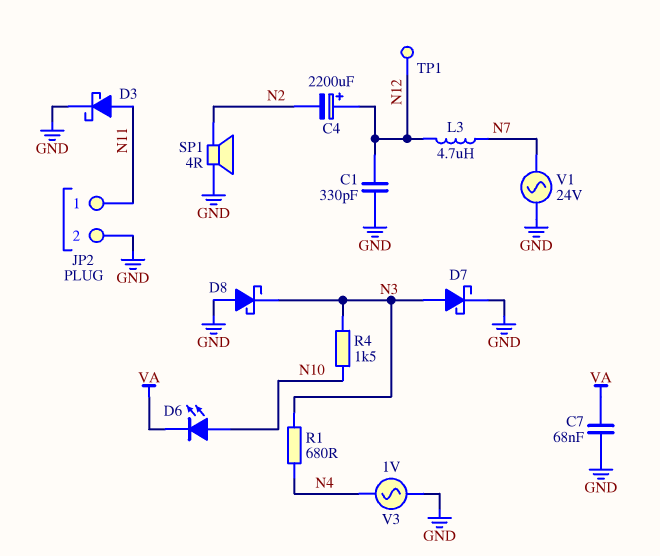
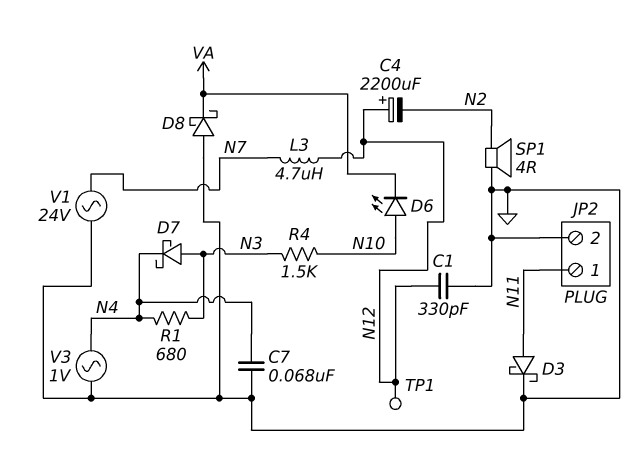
C7: 68nF (GND, VA) -> 68nF (GND, N4)
D7: schottky (A N3, K GND) -> schottky (A N3, K N4)
D8: schottky (A GND, K N3) -> schottky (A GND, K VA)

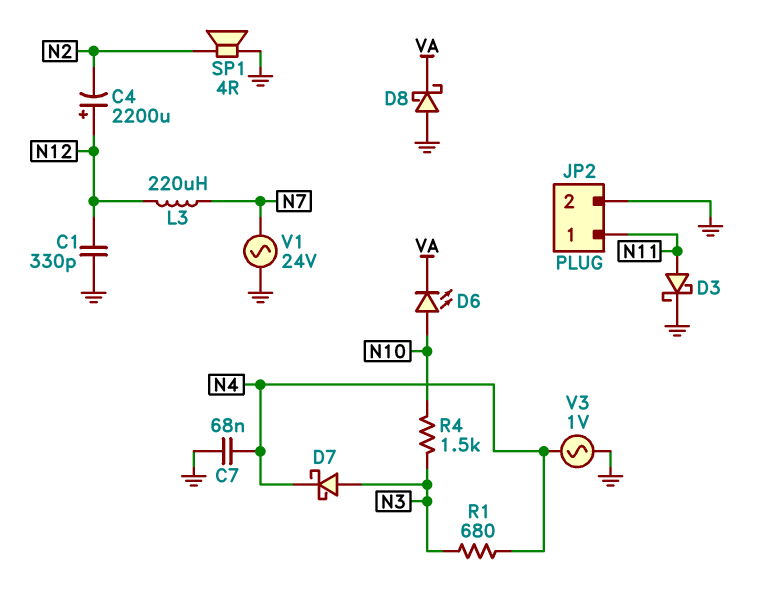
L3: 4.7uH (N7, N12) -> 220uH (N7, N12)
TP1: test point (N12) -> none

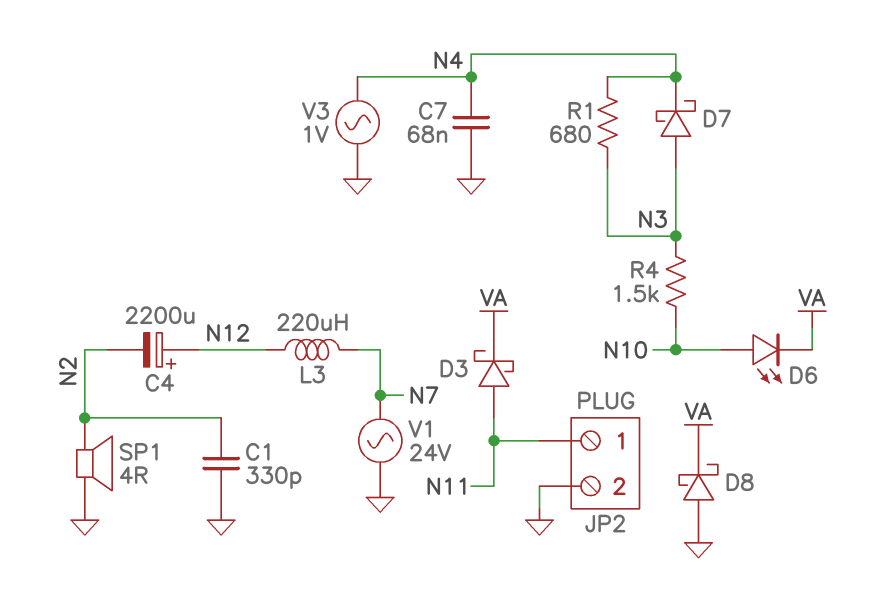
C1: 330pF (GND, N12) -> 330pF (GND, N2)
D3: schottky (A N11, K GND) -> schottky (A N11, K VA)

